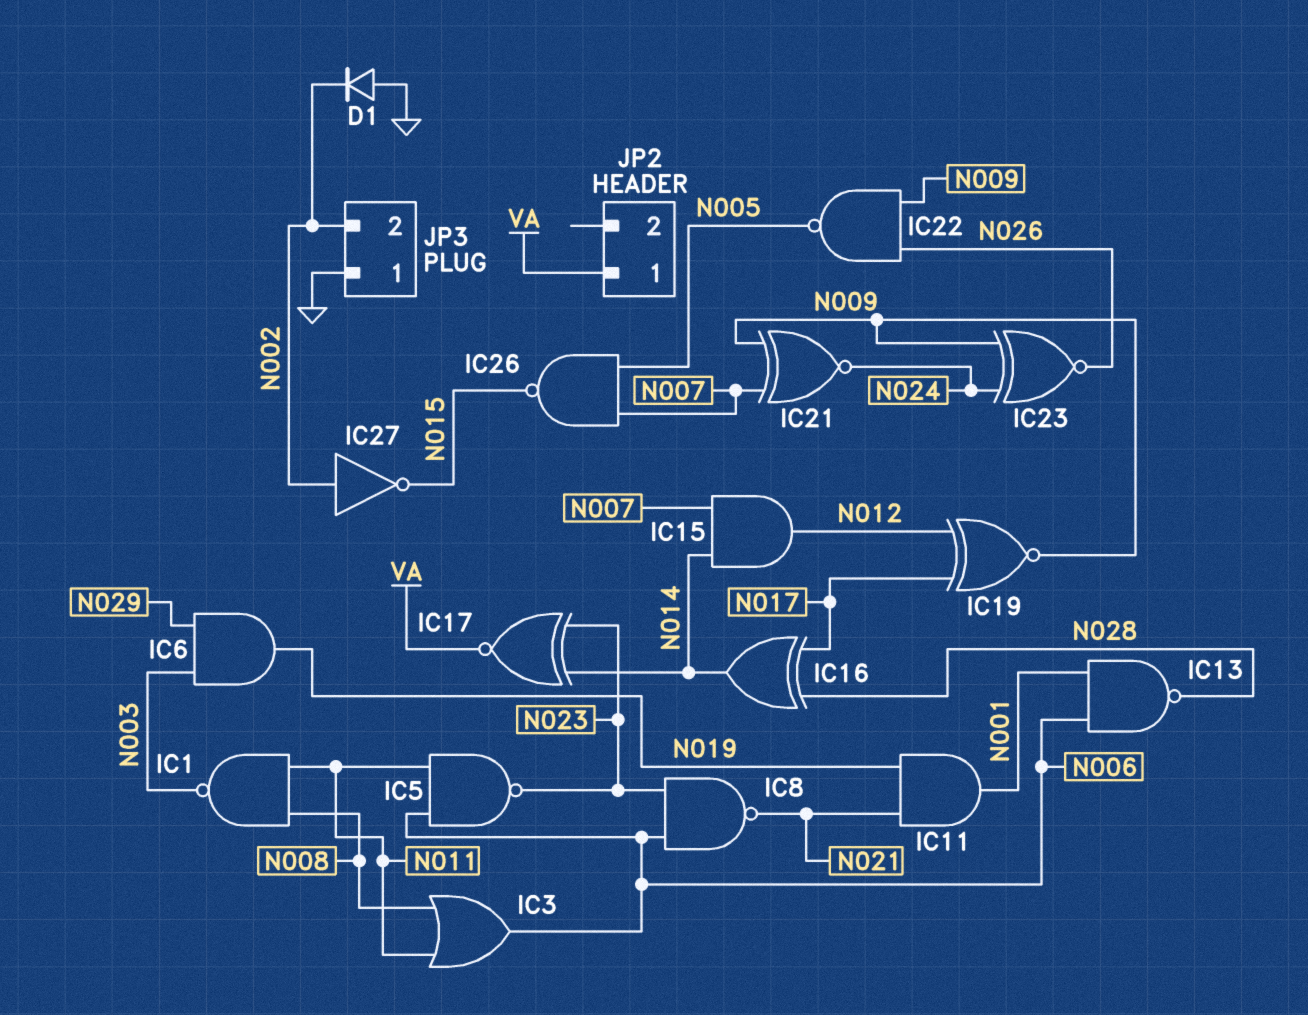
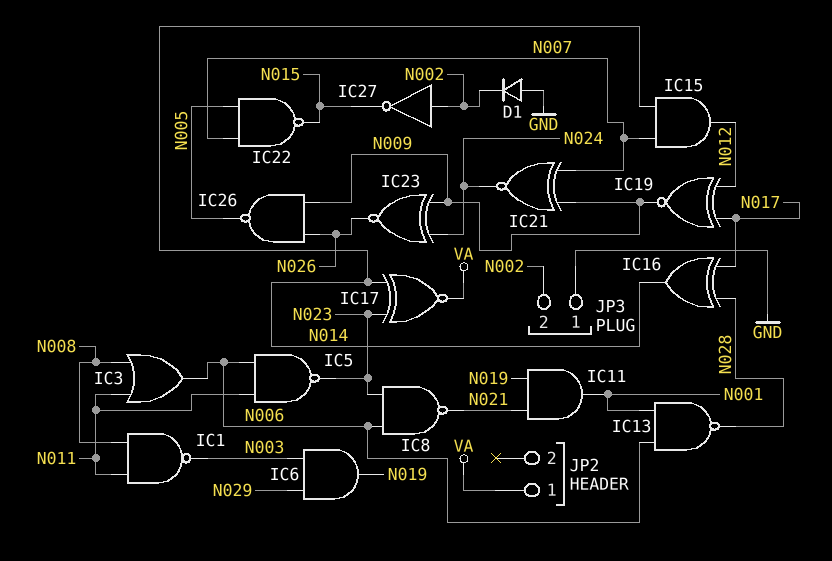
IC22: NAND (in N009, in N026, out N005) -> NAND (in N005, in N007, out N015)
IC26: NAND (in N005, in N007, out N015) -> NAND (in N009, in N026, out N005)

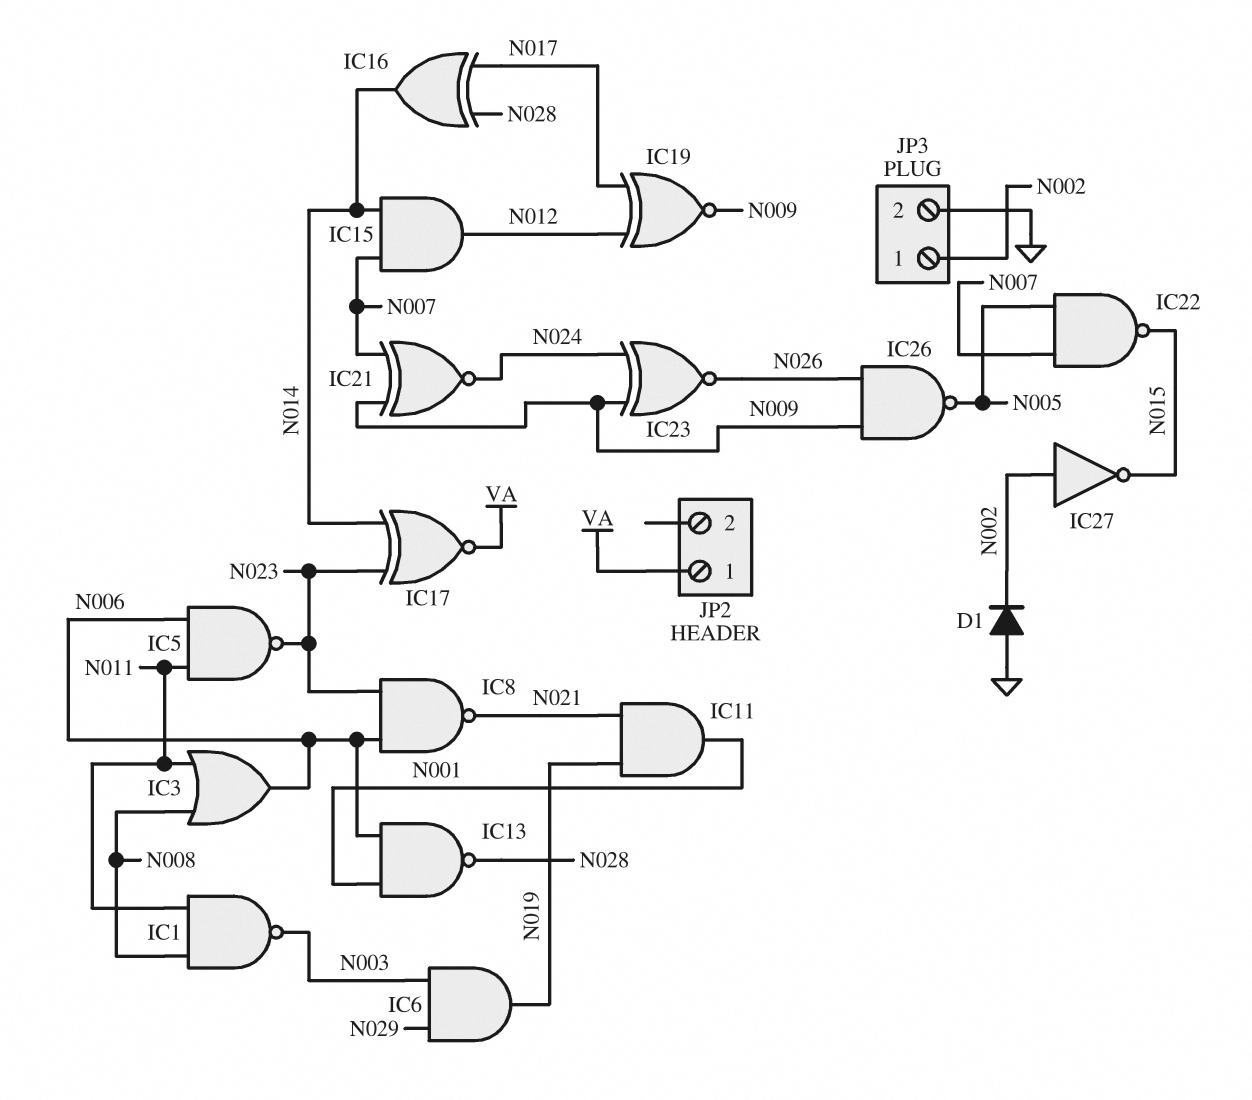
JP3 pin 1: GND -> N002
JP3 pin 2: N002 -> GND

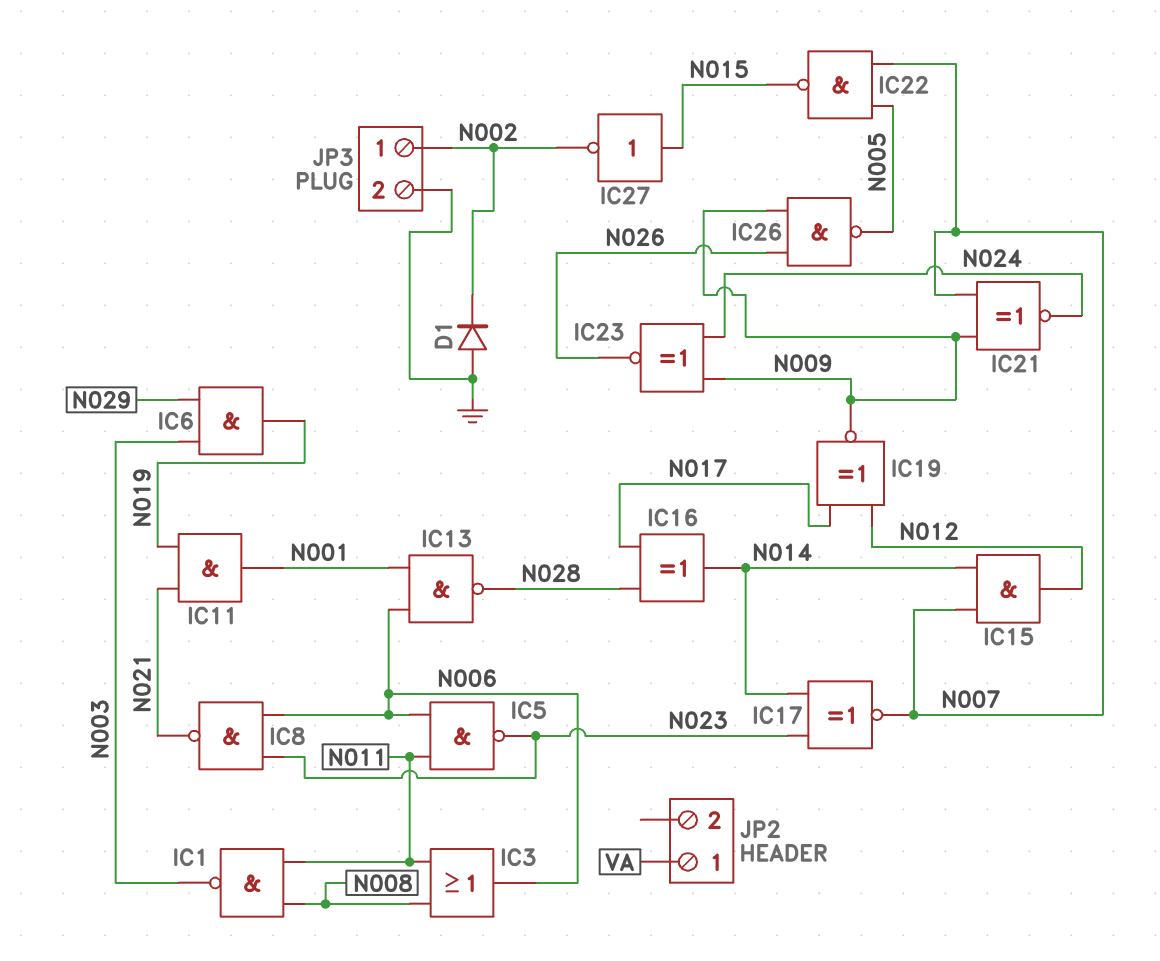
IC17: XNOR (in N014, in N023, out VA) -> XNOR (in N014, in N023, out N007)
IC27: NOT (in N002, out N015) -> NOT (in N015, out N002)

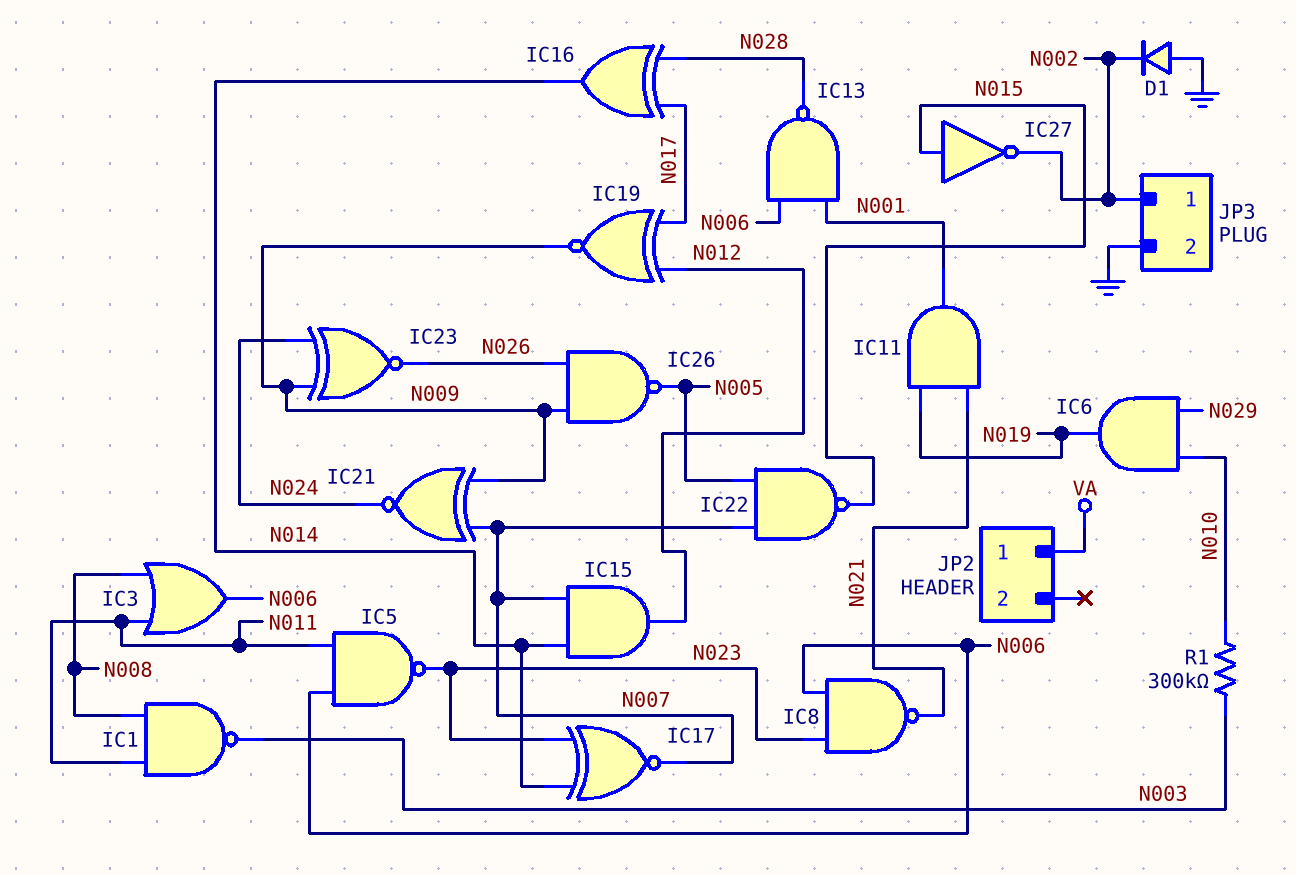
IC6: AND (in N003, in N029, out N019) -> AND (in N010, in N029, out N019)
R1: none -> 300k (N003, N010)

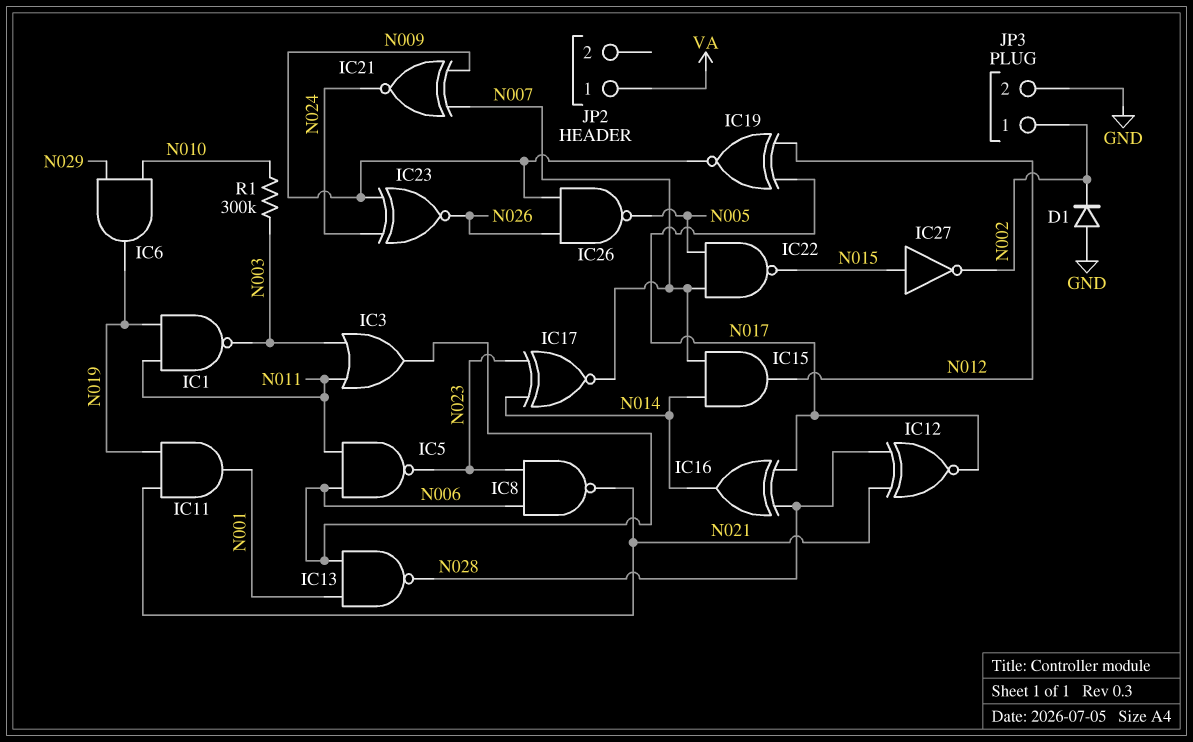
IC1: NAND (in N008, in N011, out N003) -> NAND (in N011, in N019, out N003)
IC3: OR (in N008, in N011, out N006) -> OR (in N003, in N011, out N006)
IC12: none -> XNOR (in N021, in N028, out N017)

